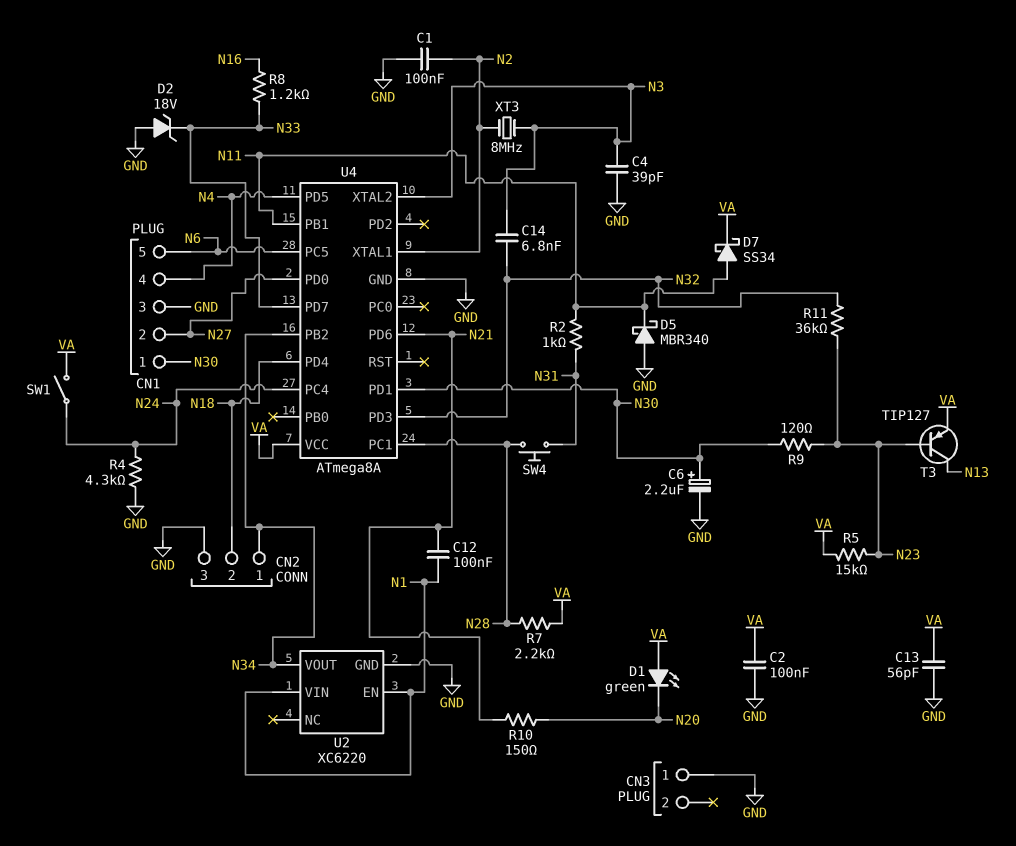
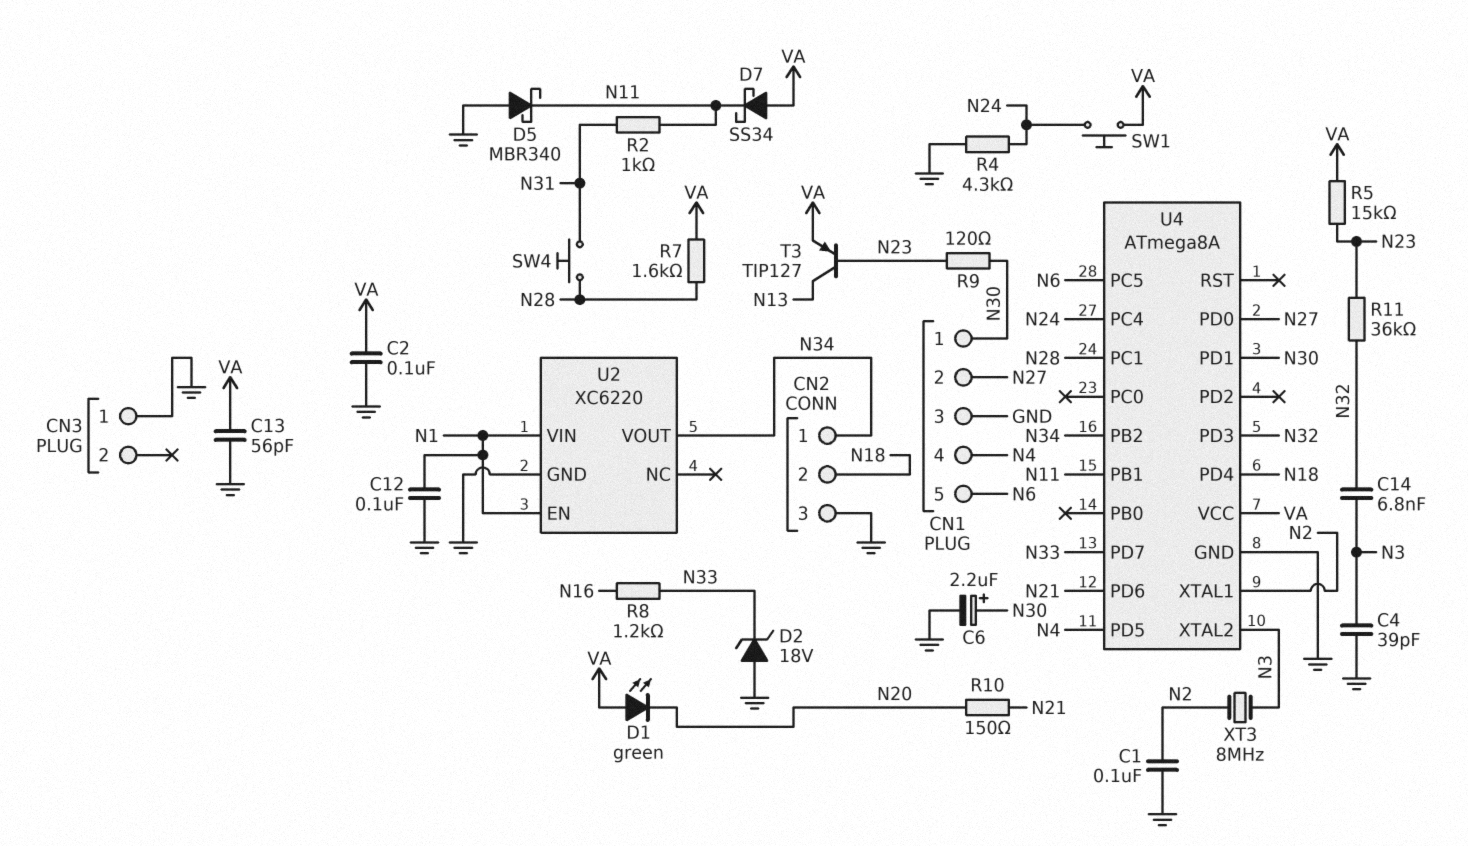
C12: 100nF (N1, N21) -> 100nF (GND, N1)
D7: schottky SS34 (A N11, K VA) -> schottky SS34 (A VA, K N11)
R7: 2.2k (N28, VA) -> 1.6k (N28, VA)
SW1: switch (N24, VA) -> button (N24, VA)

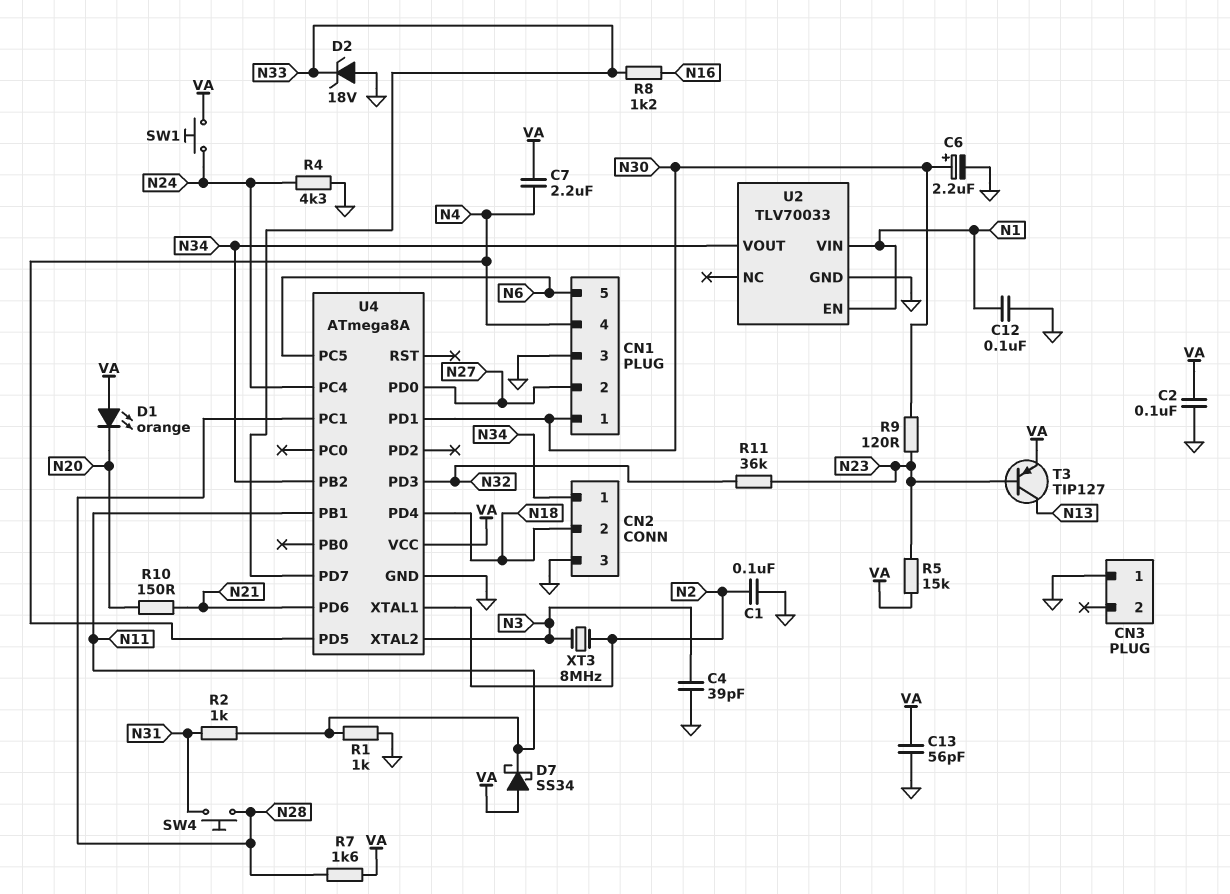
C7: none -> 2.2uF (N4, VA)
C14: 6.8nF (N3, N32) -> none
D1: LED green (A VA, K N20) -> LED orange (A VA, K N20)
D5: schottky MBR340 (A GND, K N11) -> none
R1: none -> 1k (GND, N11)
U2: XC6220 -> TLV70033

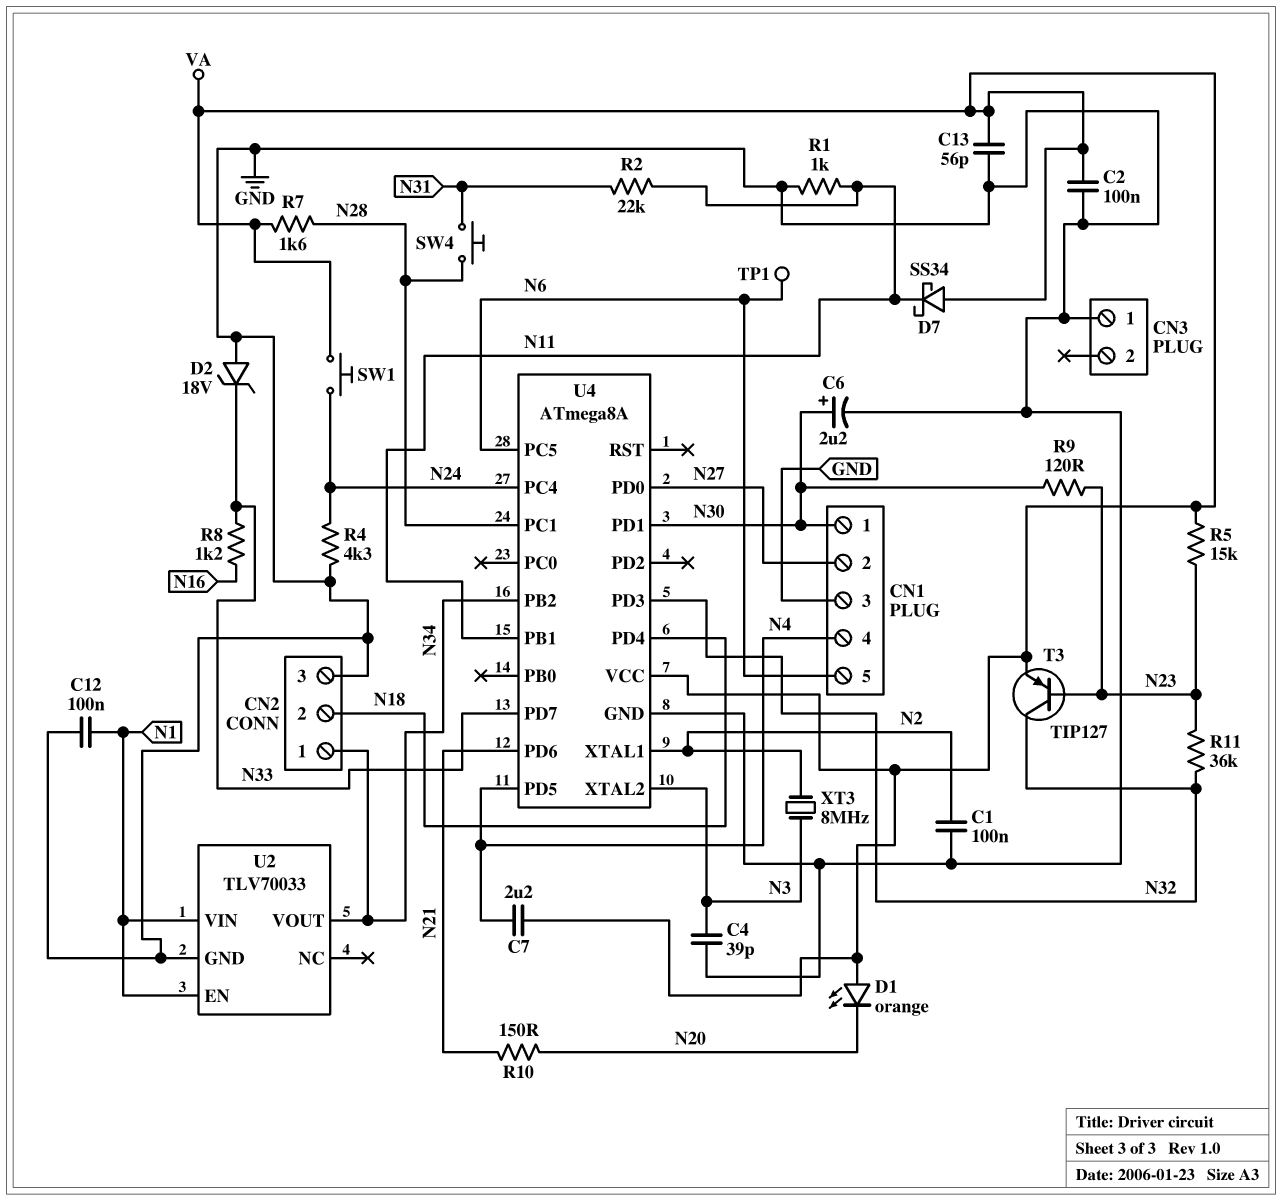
R2: 1k (N11, N31) -> 22k (N11, N31)
T3: PNP TIP127 (B N23, C N13, E VA) -> PNP TIP127 (B N23, C N32, E VA)
TP1: none -> test point (N6)

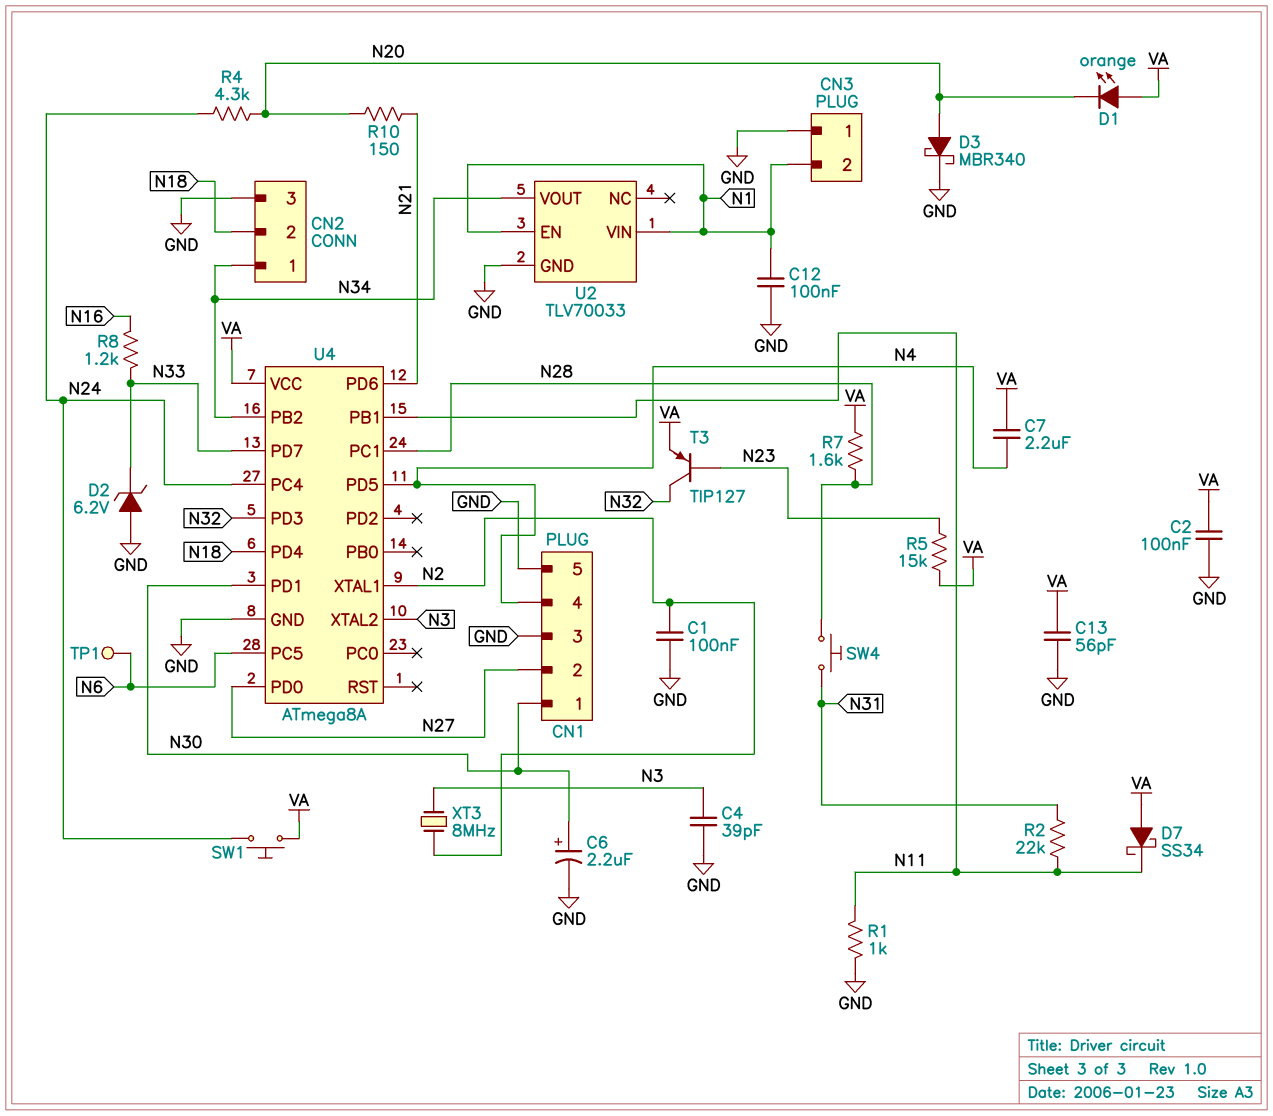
CN1 pin 5: N6 -> GND
CN3 pin 2: none -> N1
D2: zener 18V (A GND, K N33) -> zener 6.2V (A GND, K N33)
D3: none -> schottky MBR340 (A N20, K GND)
R4: 4.3k (GND, N24) -> 4.3k (N20, N24)
R9: 120 (N23, N30) -> none
R11: 36k (N23, N32) -> none

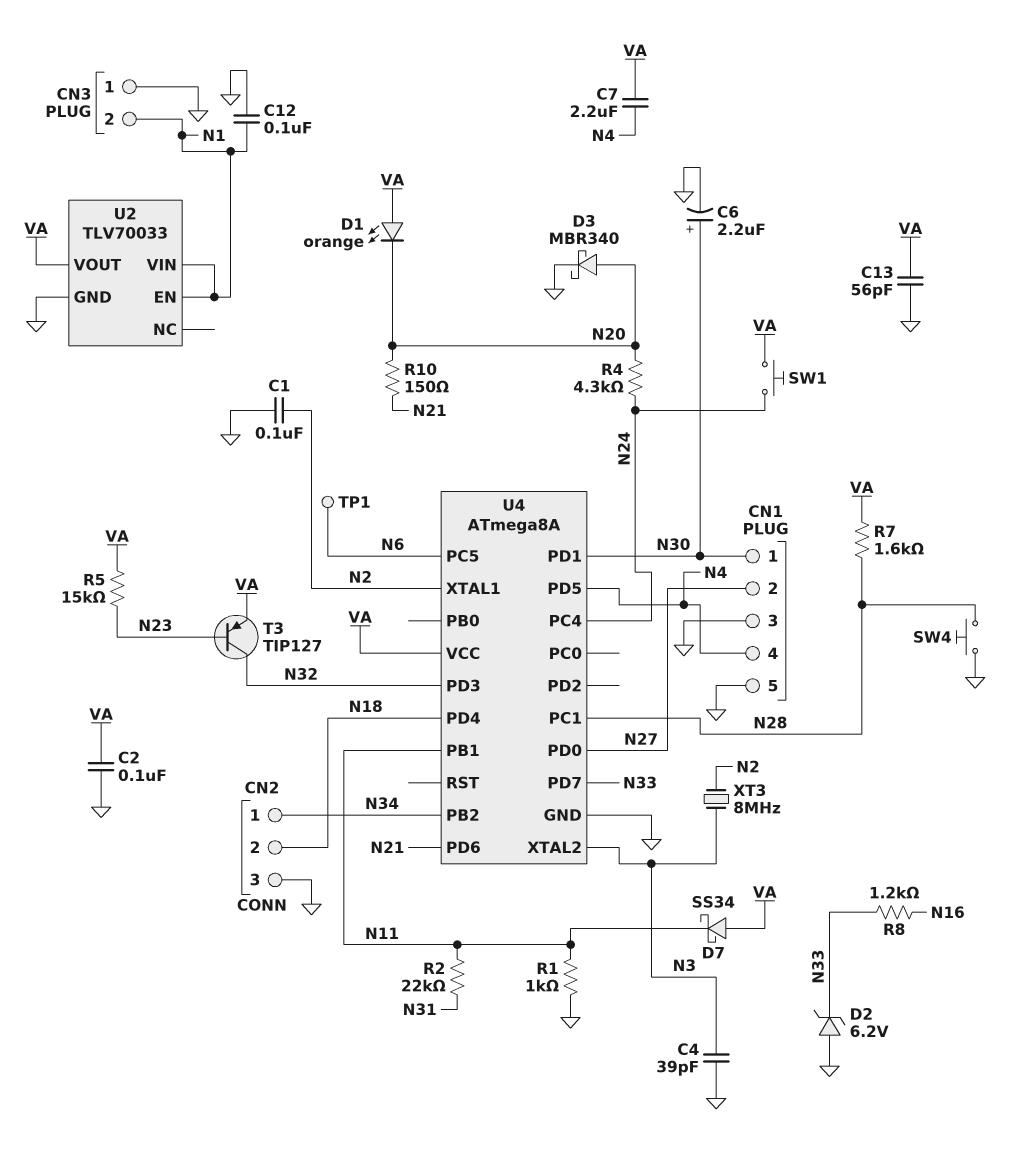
SW4: button (N28, N31) -> button (GND, N28)
U2 pin VOUT: N34 -> VA

